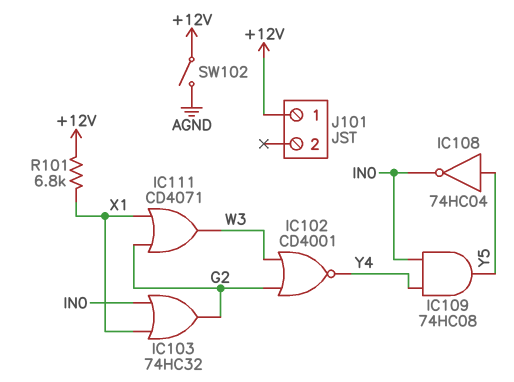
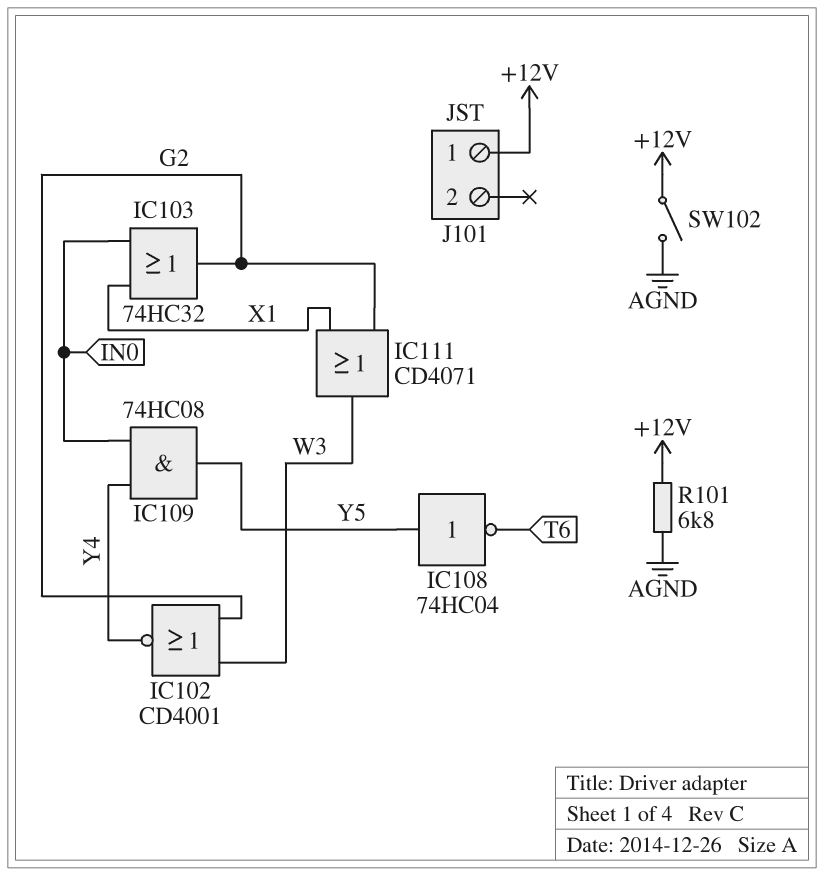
IC108: NOT 74HC04 (in Y5, out IN0) -> NOT 74HC04 (in Y5, out T6)
R101: 6.8k (+12V, X1) -> 6.8k (+12V, AGND)

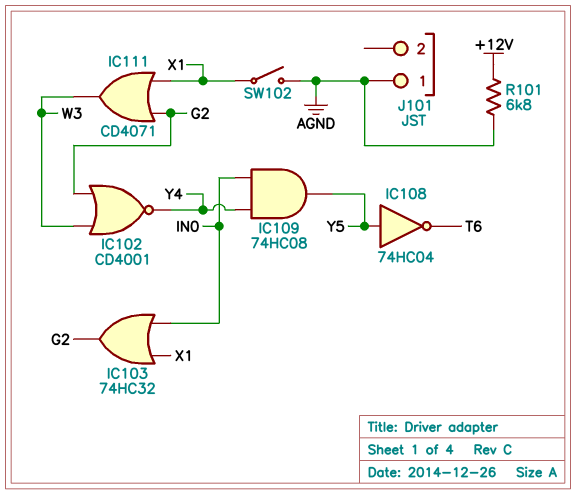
J101 pin 1: +12V -> AGND
SW102: switch (+12V, AGND) -> switch (AGND, X1)

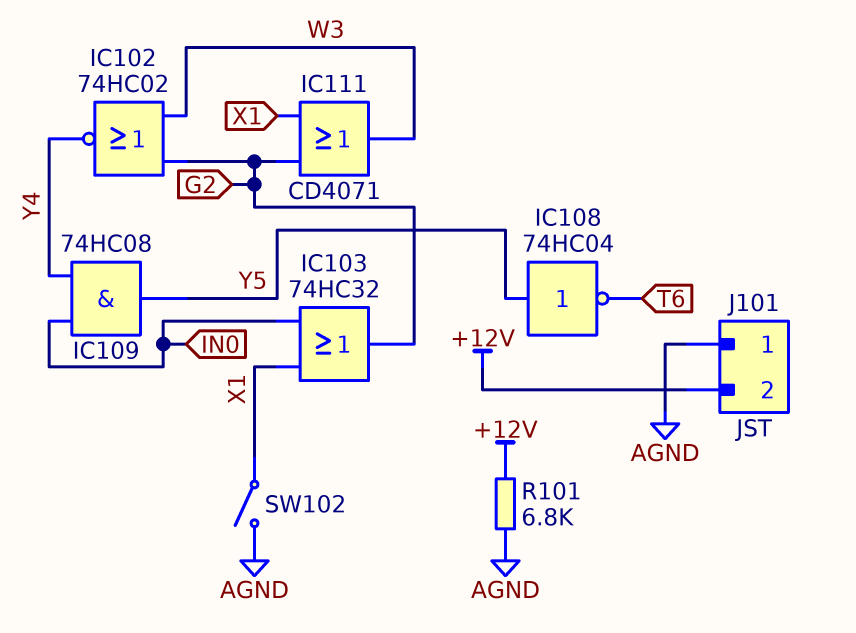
IC102: NOR CD4001 (in G2, in W3, out Y4) -> NOR 74HC02 (in G2, in W3, out Y4)
J101 pin 2: none -> +12V

